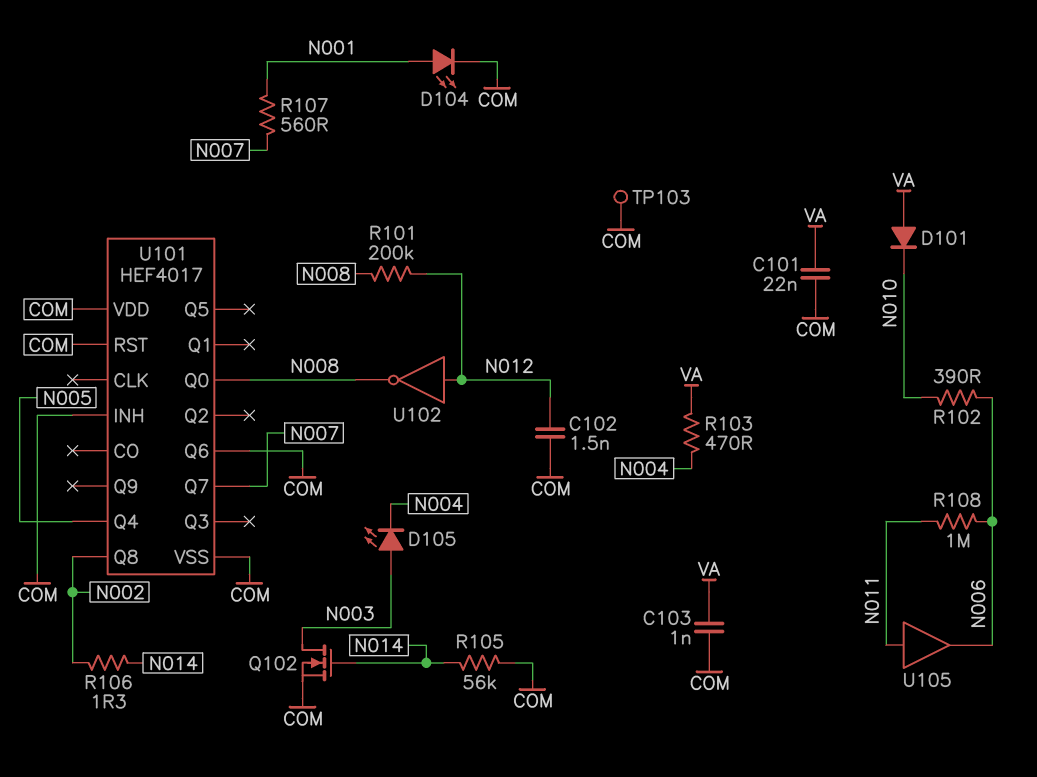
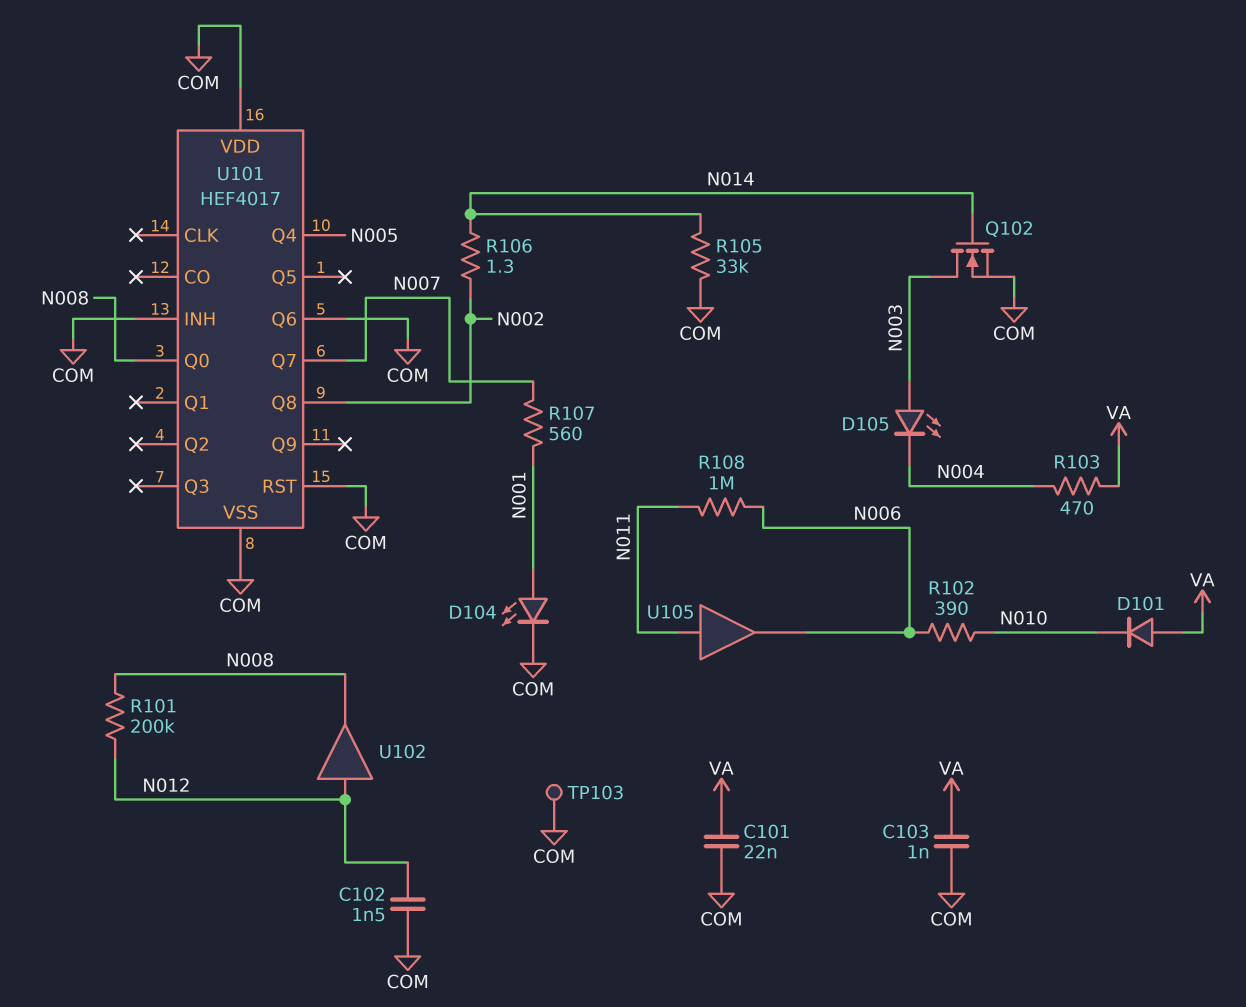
R105: 56k (COM, N014) -> 33k (COM, N014)
U102: NOT (in N012, out N008) -> buffer (in N012, out N008)

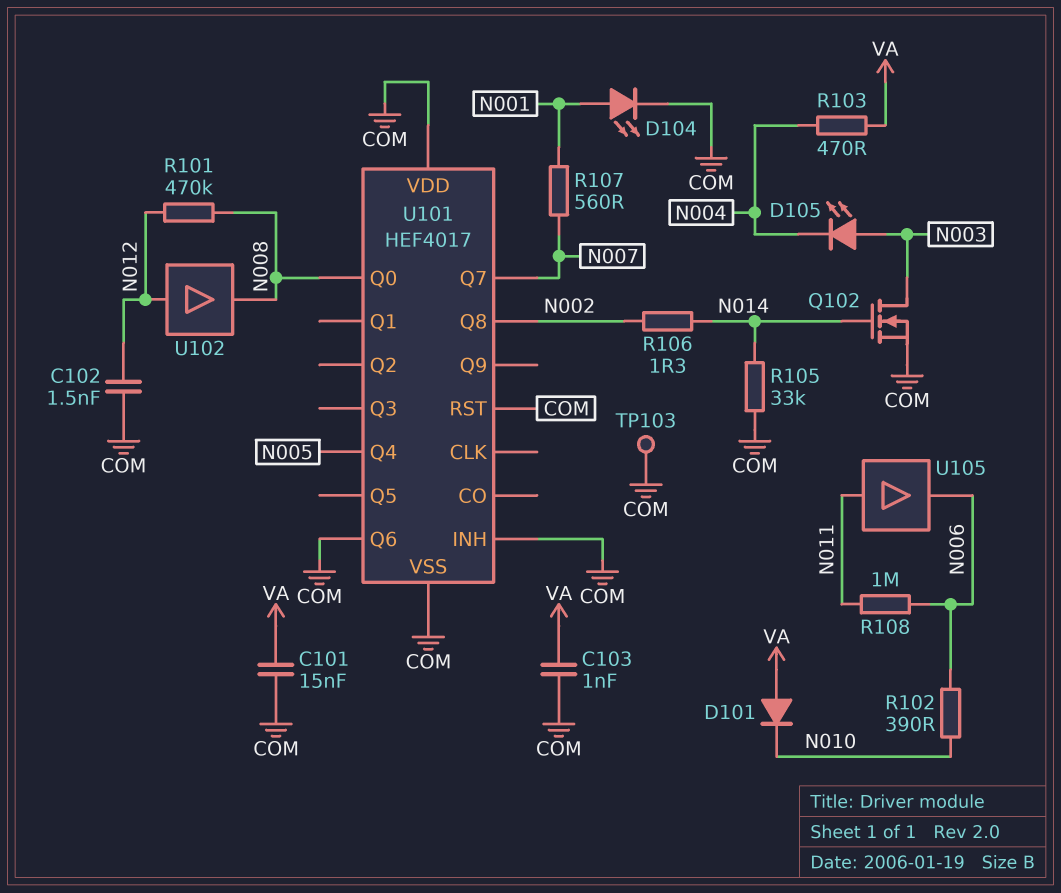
C101: 22nF (COM, VA) -> 15nF (COM, VA)
R101: 200k (N008, N012) -> 470k (N008, N012)

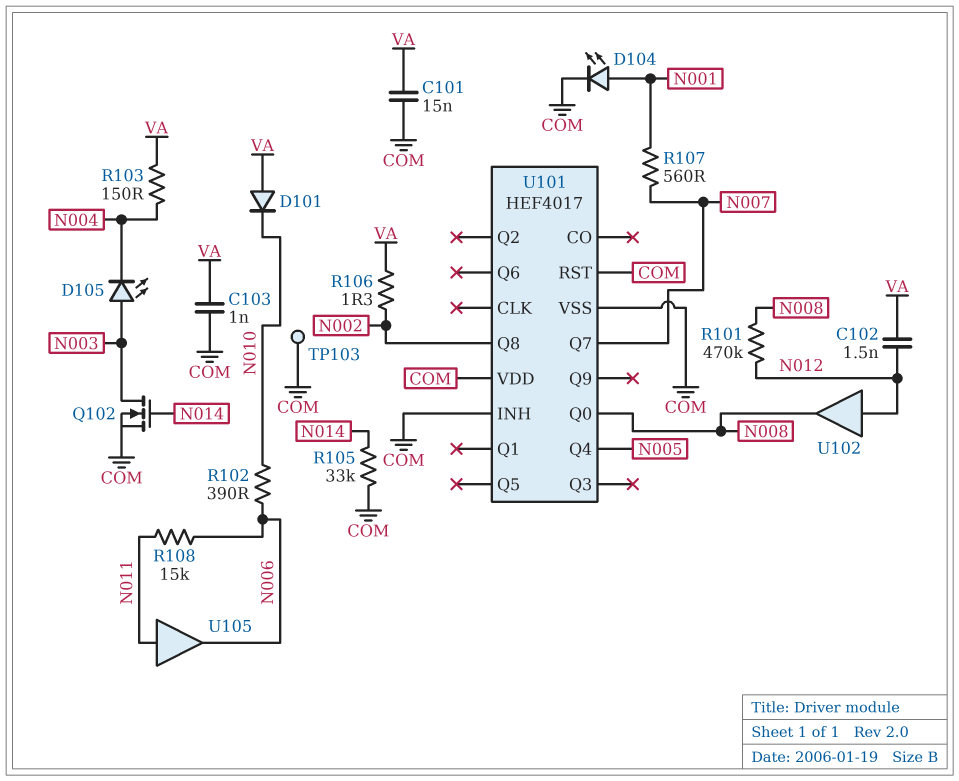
C102: 1.5nF (COM, N012) -> 1.5nF (N012, VA)
R103: 470 (N004, VA) -> 150 (N004, VA)
R106: 1.3 (N002, N014) -> 1.3 (N002, VA)
R108: 1M (N006, N011) -> 15k (N006, N011)
U101 pin Q6: COM -> none

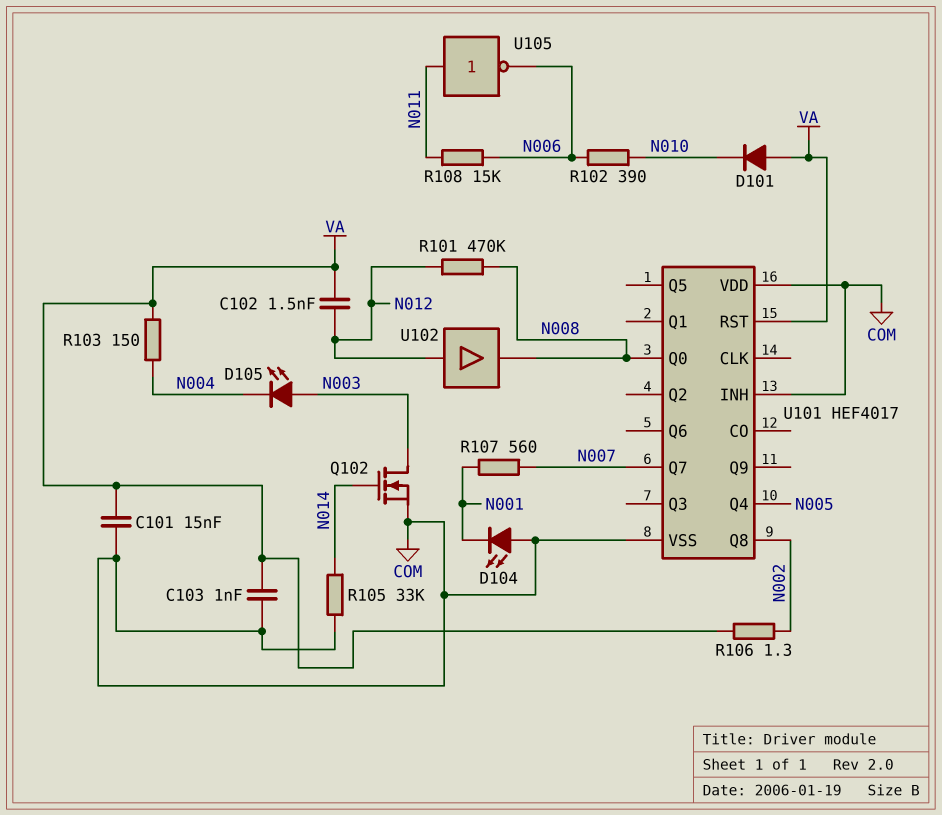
D104: LED (A N001, K COM) -> LED (A COM, K N001)
TP103: test point (COM) -> none
U101 pin RST: COM -> VA
U105: buffer (in N011, out N006) -> NOT (in N011, out N006)

